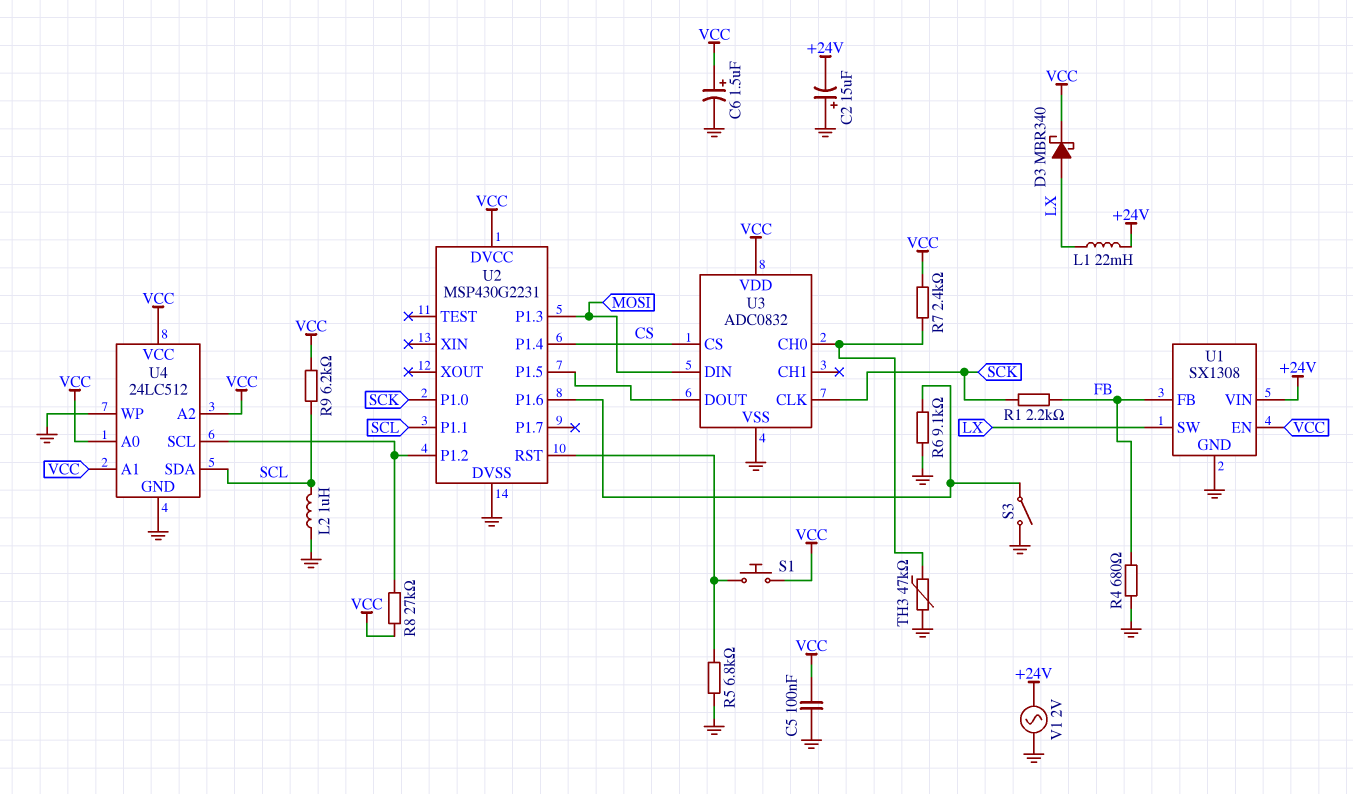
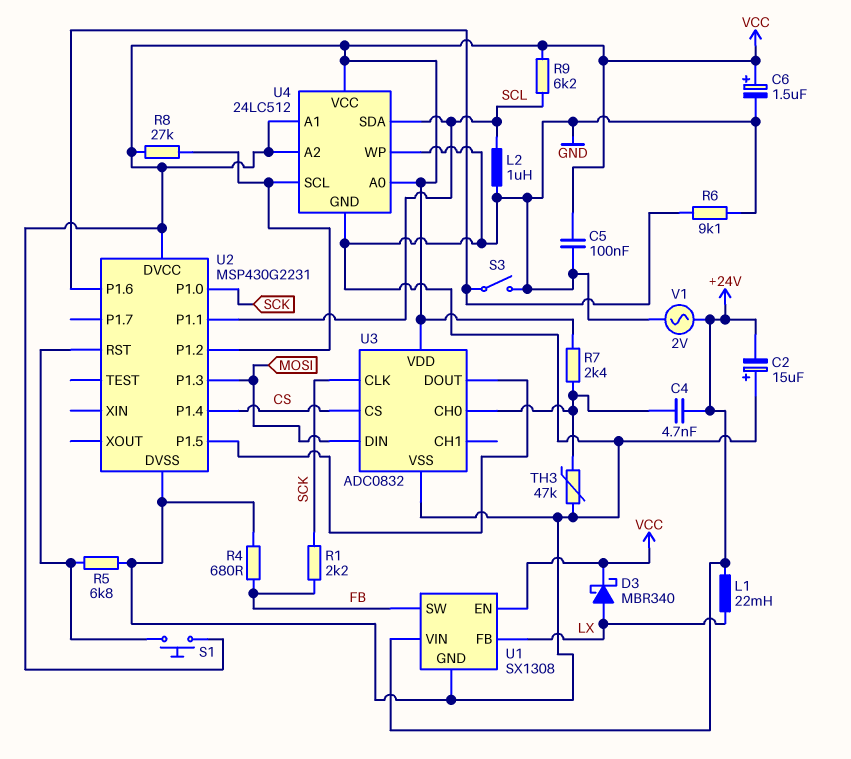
C4: none -> 4.7nF (+24V, U3/CH0)
U1 pin FB: FB -> LX
U1 pin SW: LX -> FB

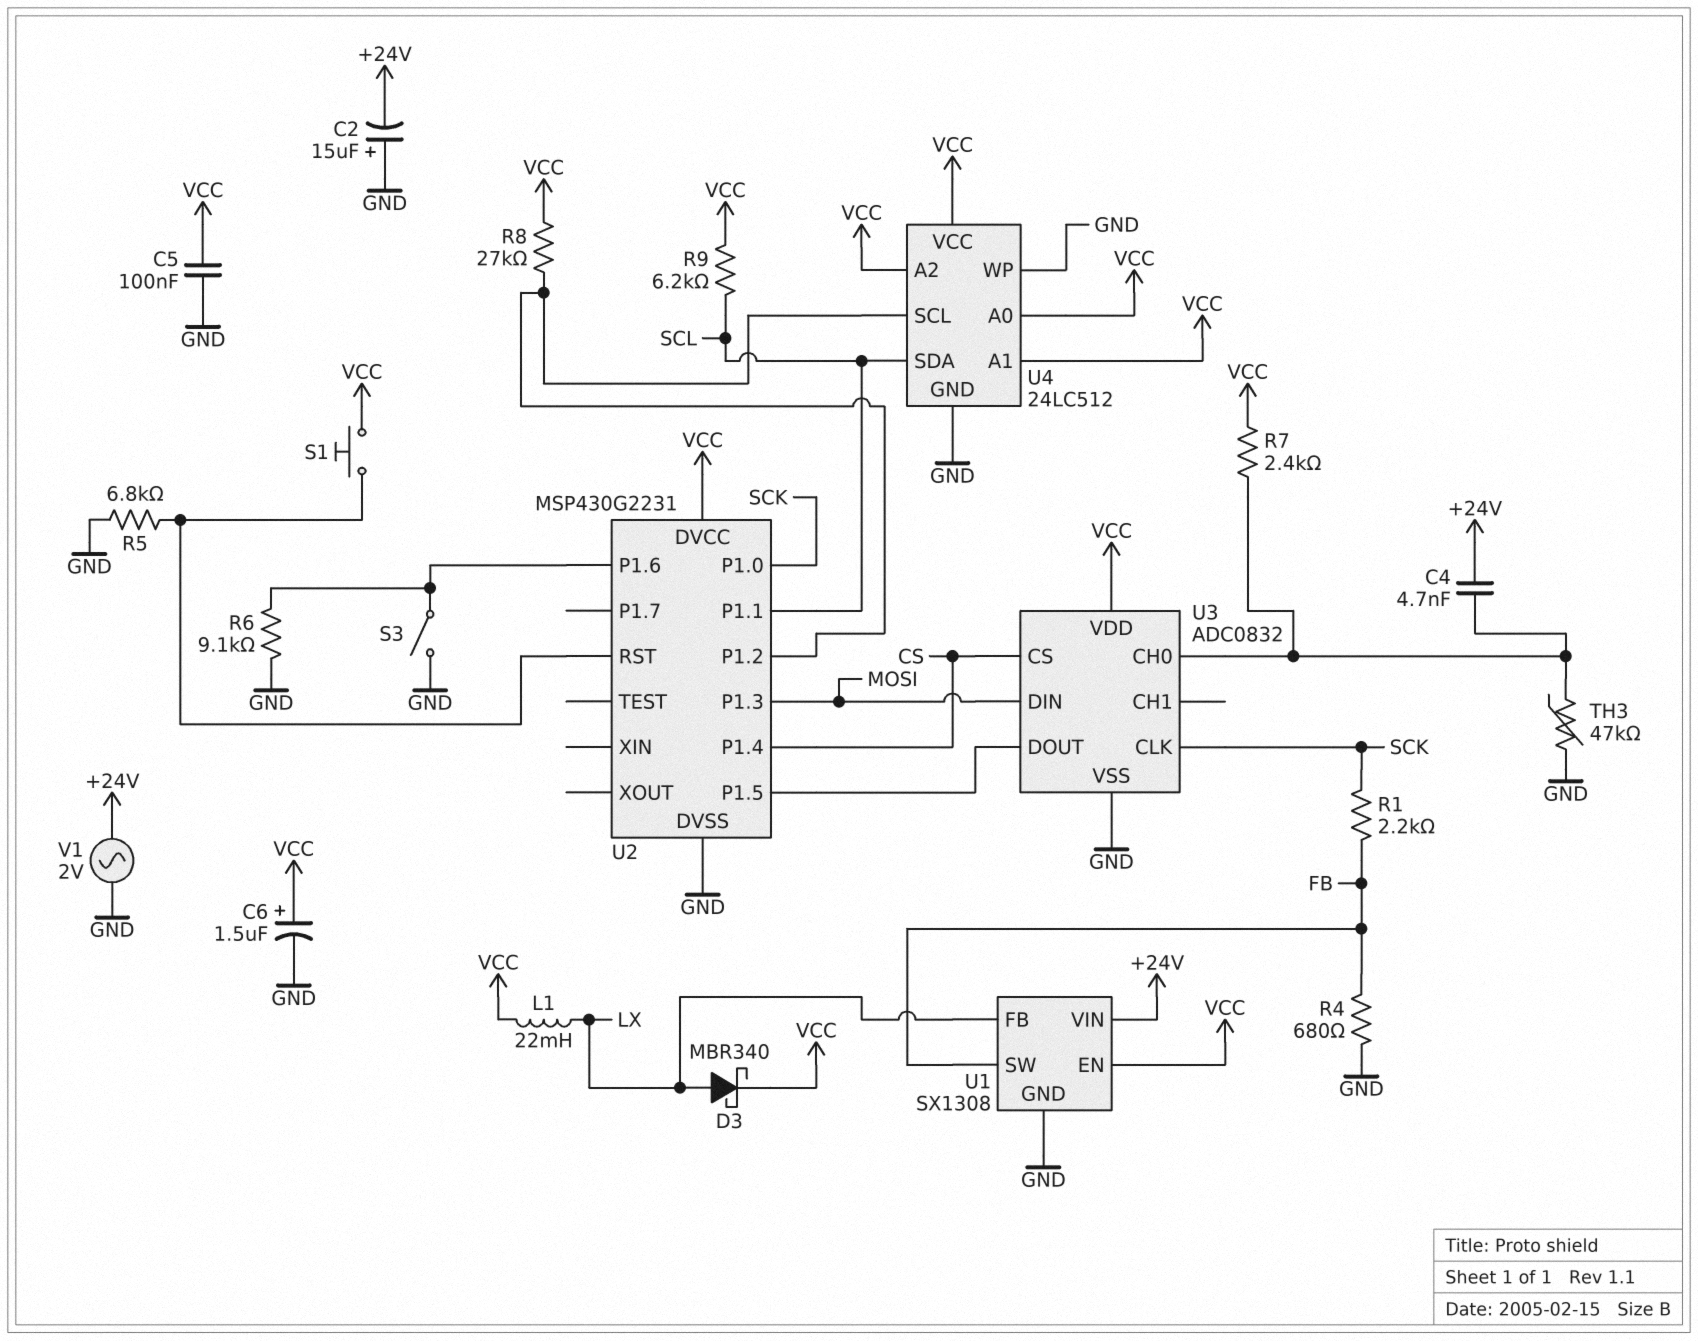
L1: 22mH (+24V, LX) -> 22mH (LX, VCC)
L2: 1uH (GND, SCL) -> none

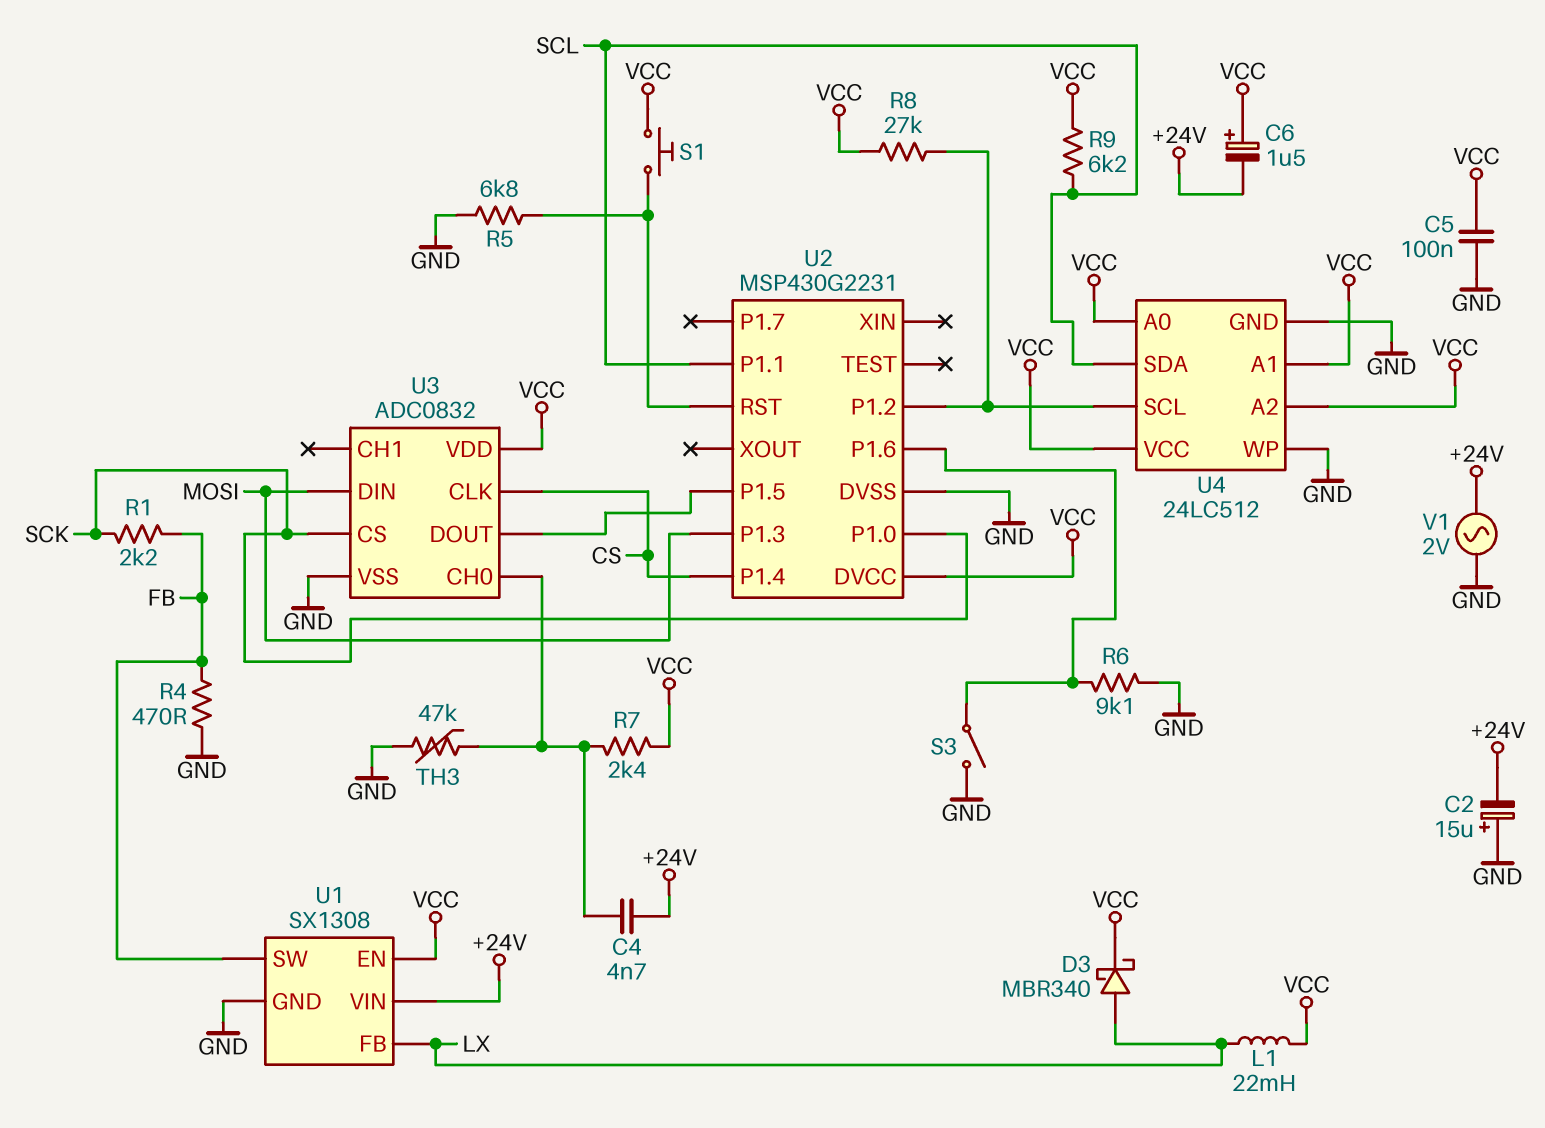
C6: 1.5uF (plus VCC, minus GND) -> 1.5uF (plus VCC, minus +24V)
R4: 680 (FB, GND) -> 470 (FB, GND)
U3 pin CLK: SCK -> CS
U3 pin CS: CS -> SCK

